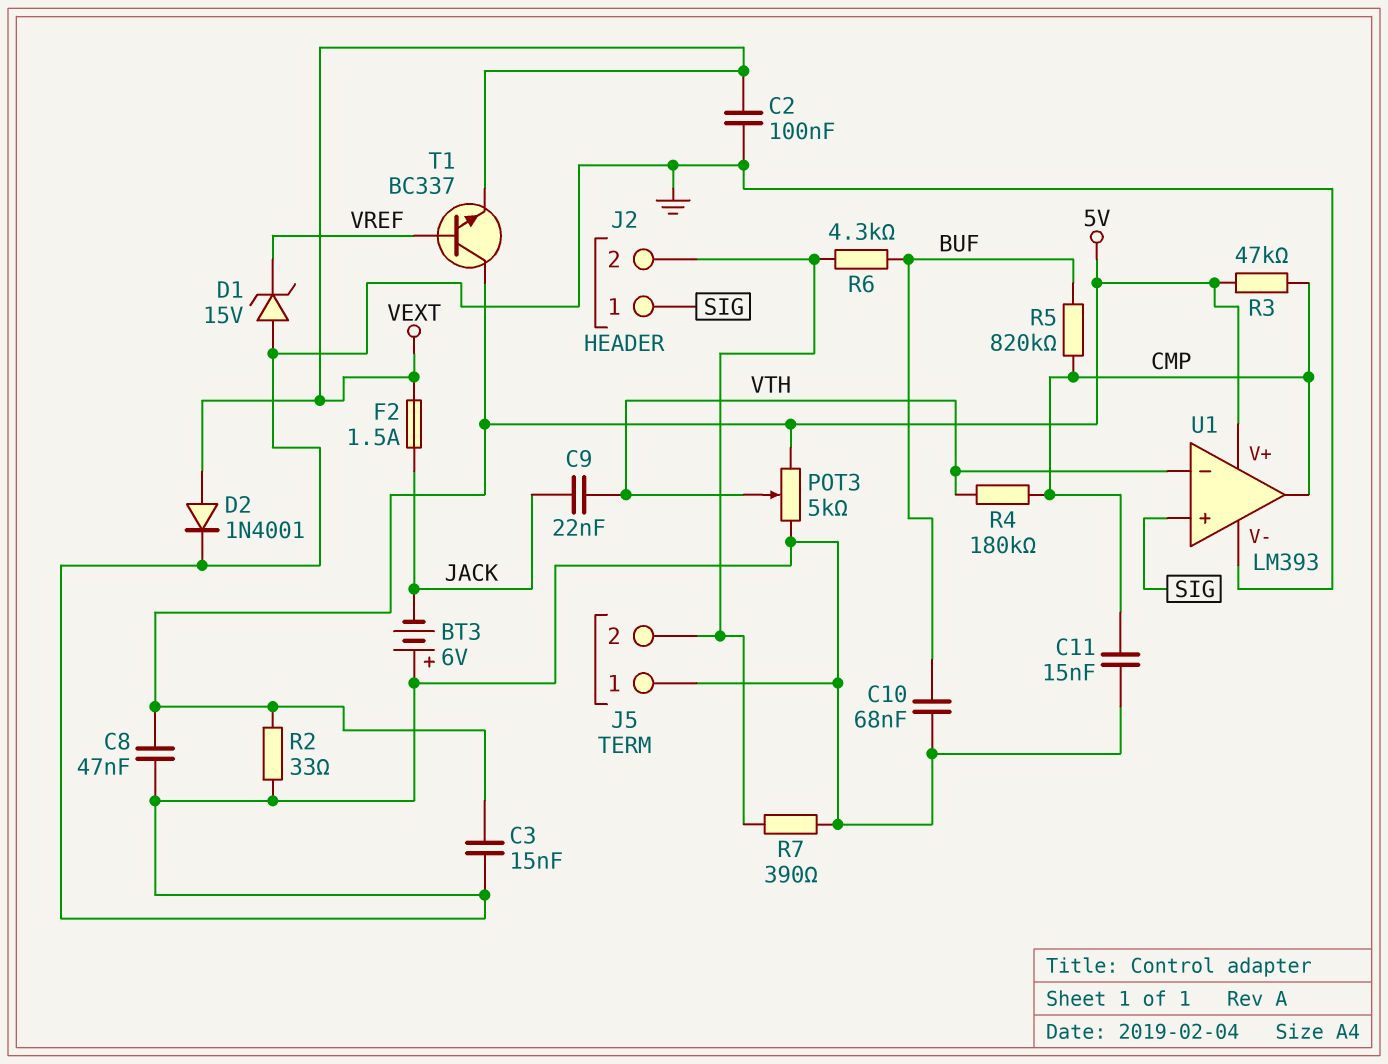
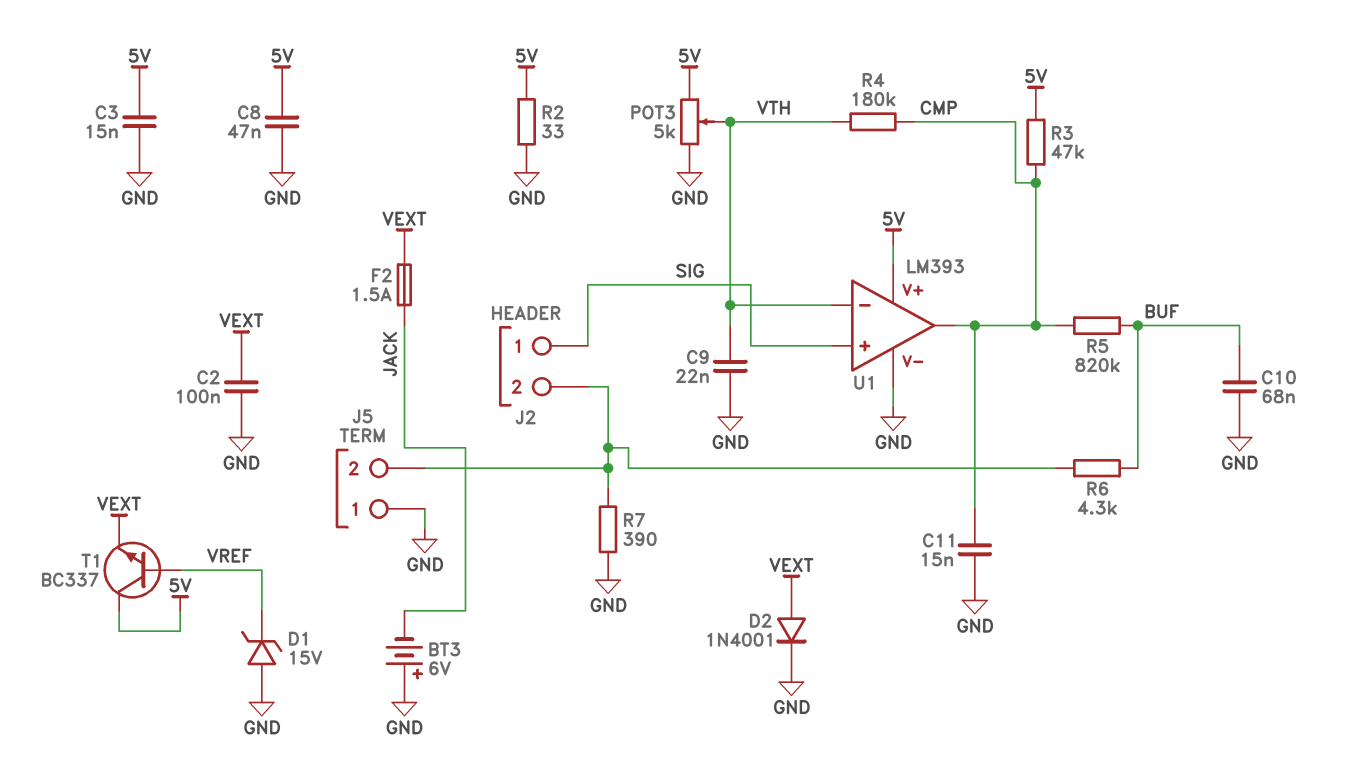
C9: 22nF (JACK, VTH) -> 22nF (GND, VTH)

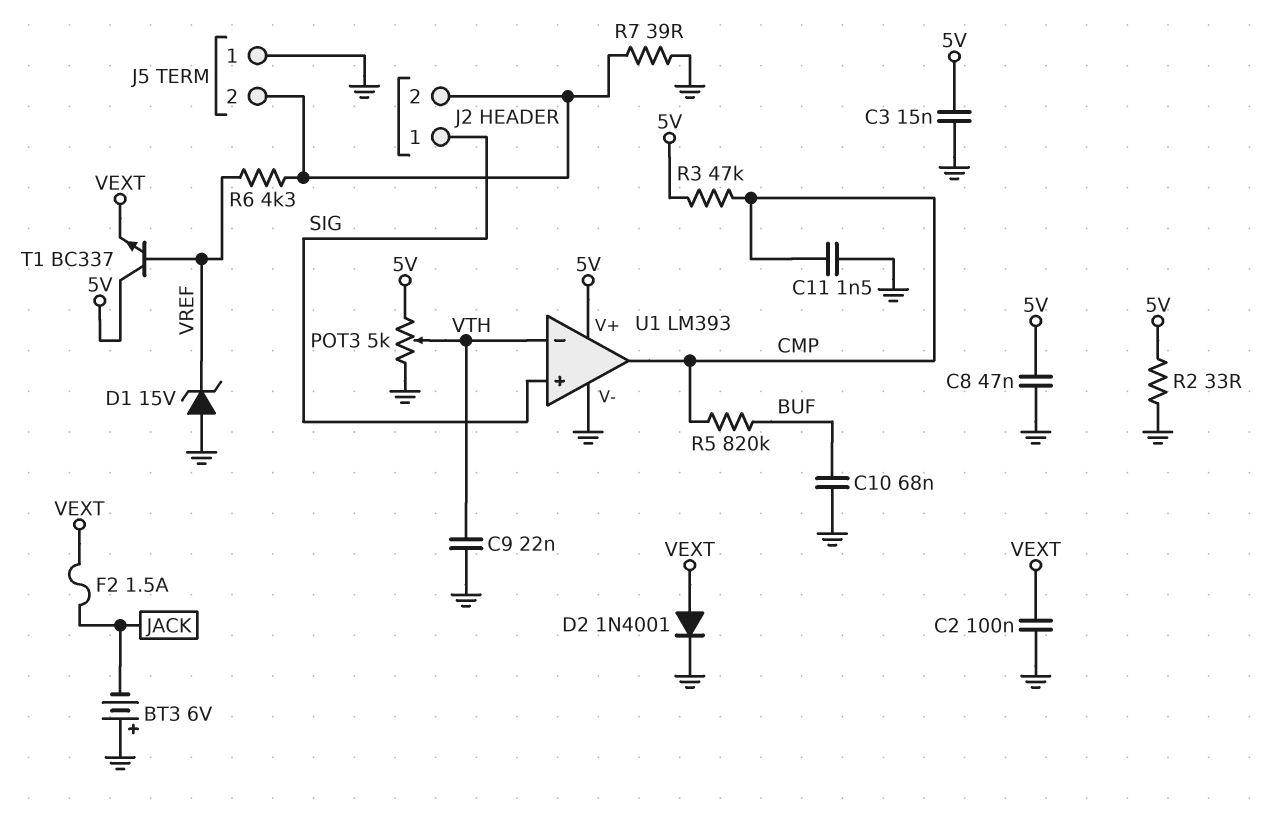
C11: 15nF (CMP, GND) -> 1.5nF (CMP, GND)
R4: 180k (CMP, VTH) -> none
R6: 4.3k (BUF, J2/2) -> 4.3k (J2/2, VREF)
R7: 390 (GND, J2/2) -> 39 (GND, J2/2)

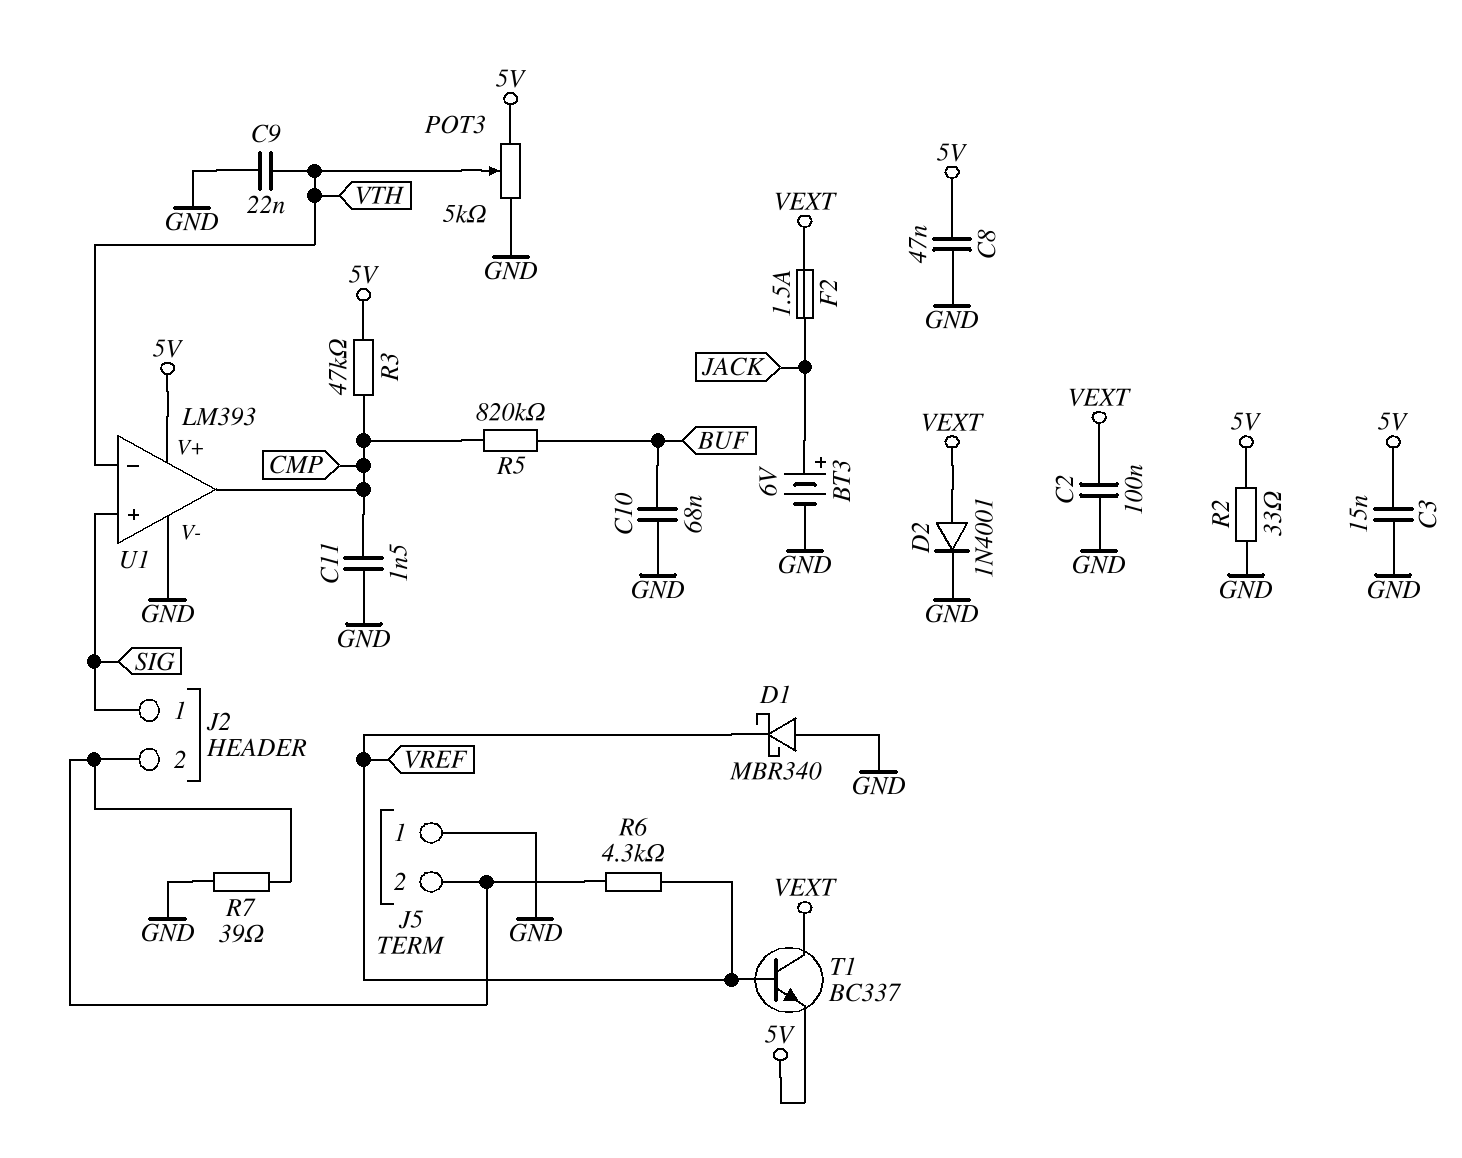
BT3: 6V (plus GND, minus JACK) -> 6V (plus JACK, minus GND)
D1: zener 15V (A GND, K VREF) -> schottky MBR340 (A GND, K VREF)
T1: NPN BC337 (B VREF, C 5V, E VEXT) -> NPN BC337 (B VREF, C VEXT, E 5V)

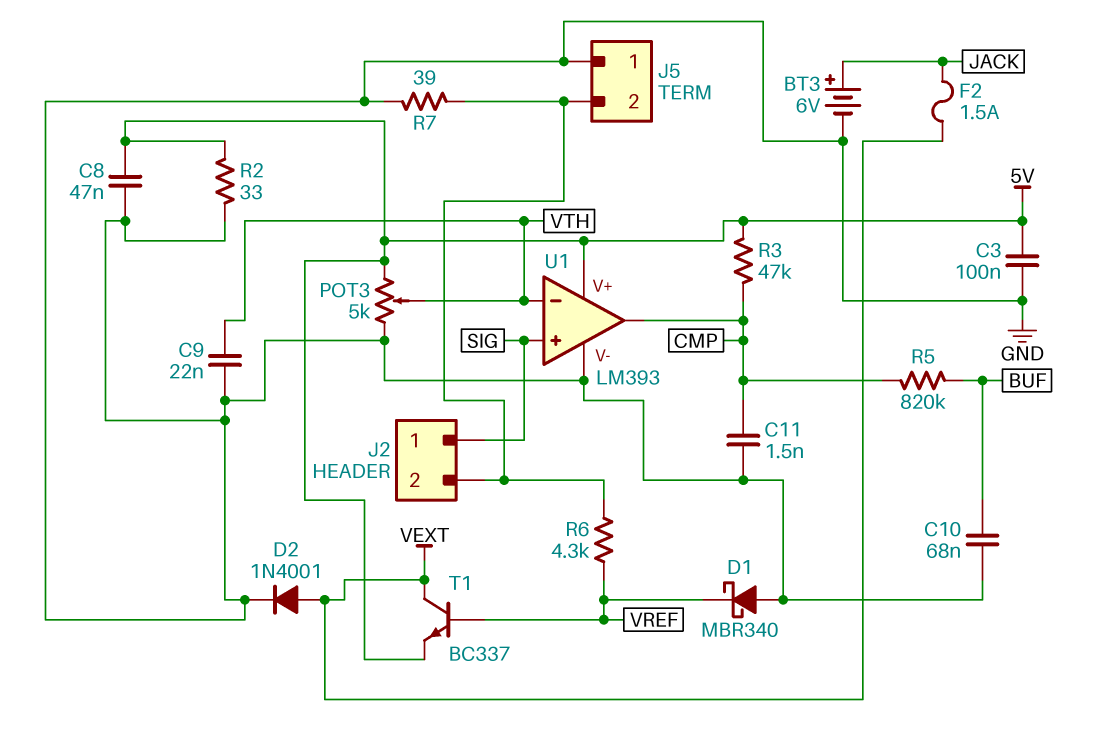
C2: 100nF (GND, VEXT) -> none
C3: 15nF (5V, GND) -> 100nF (5V, GND)

